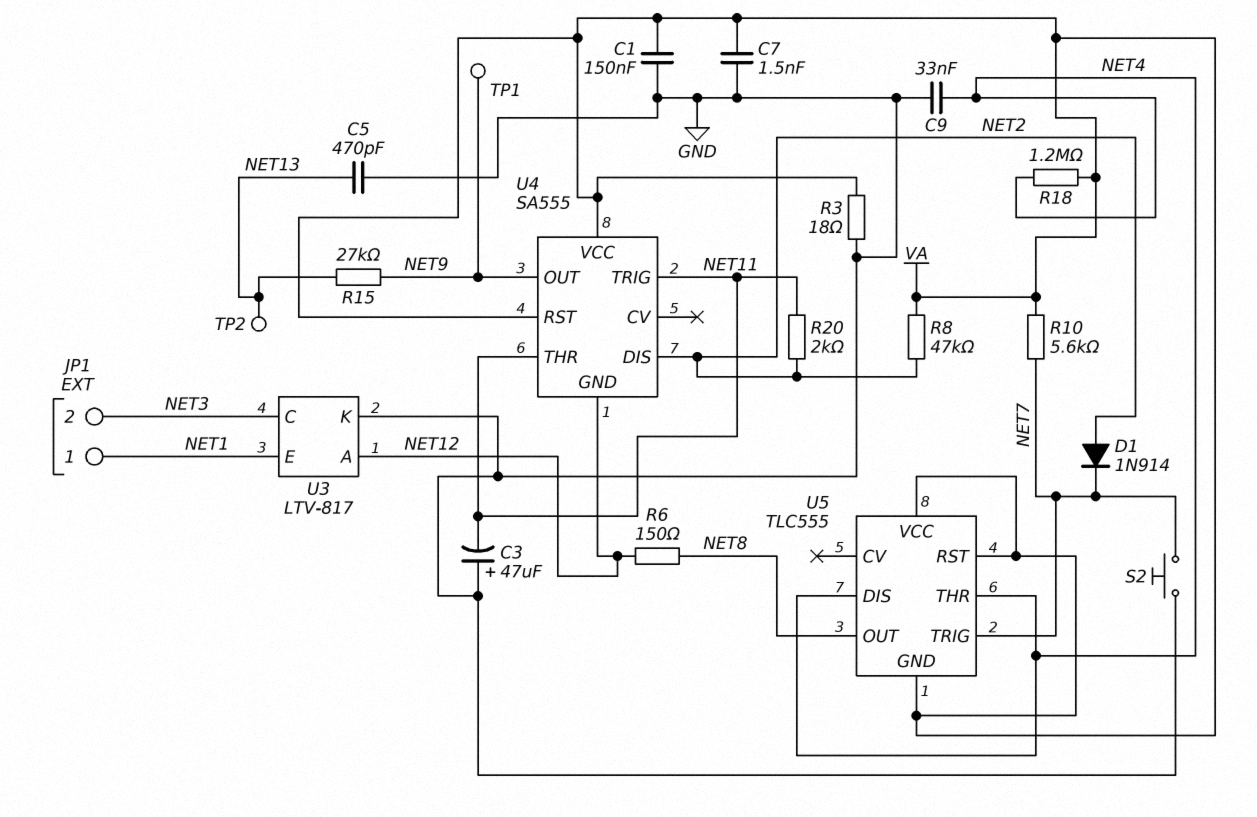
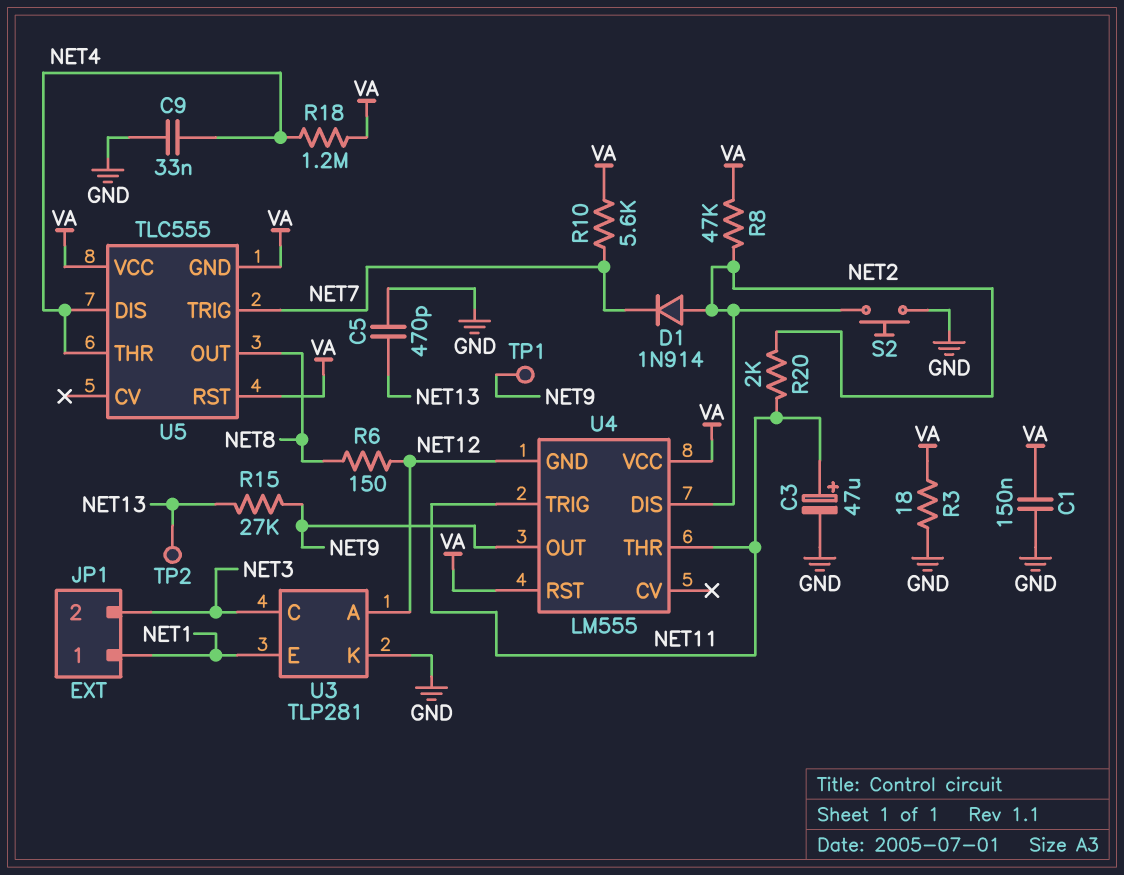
C3: 47uF (plus GND, minus NET11) -> 47uF (plus NET11, minus GND)
C7: 1.5nF (GND, VA) -> none
S2: button (GND, NET7) -> button (GND, NET2)
U3: LTV-817 -> TLP281
U4: SA555 -> LM555

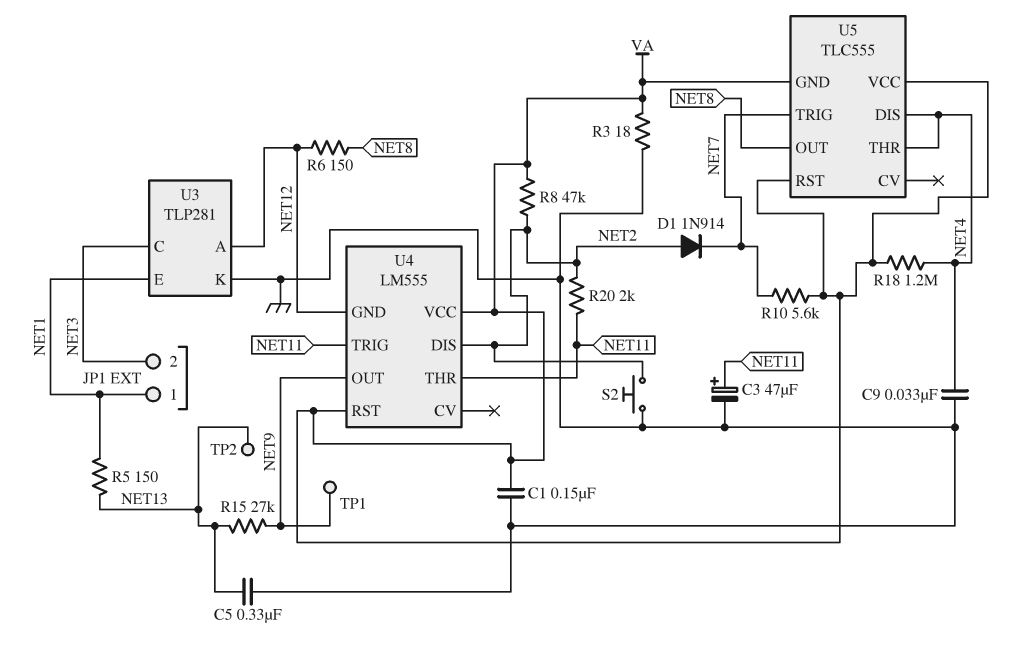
C5: 470pF (GND, NET13) -> 330nF (GND, NET13)
R5: none -> 150 (NET1, NET13)

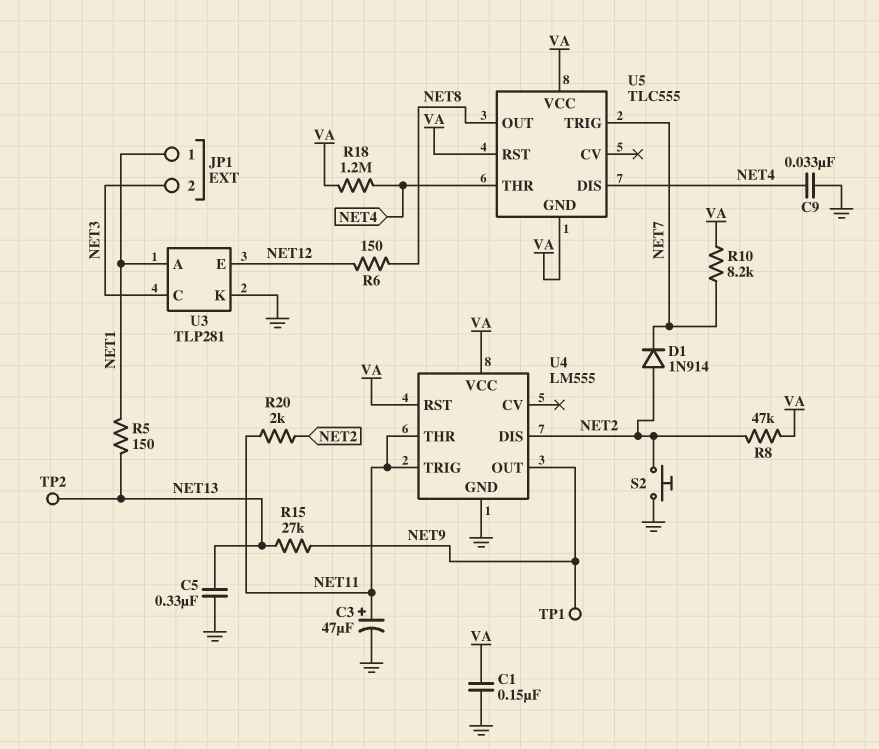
R3: 18 (GND, VA) -> none
R10: 5.6k (NET7, VA) -> 8.2k (NET7, VA)
U3 pin A: NET12 -> NET1
U3 pin E: NET1 -> NET12
U4 pin GND: NET12 -> GND

